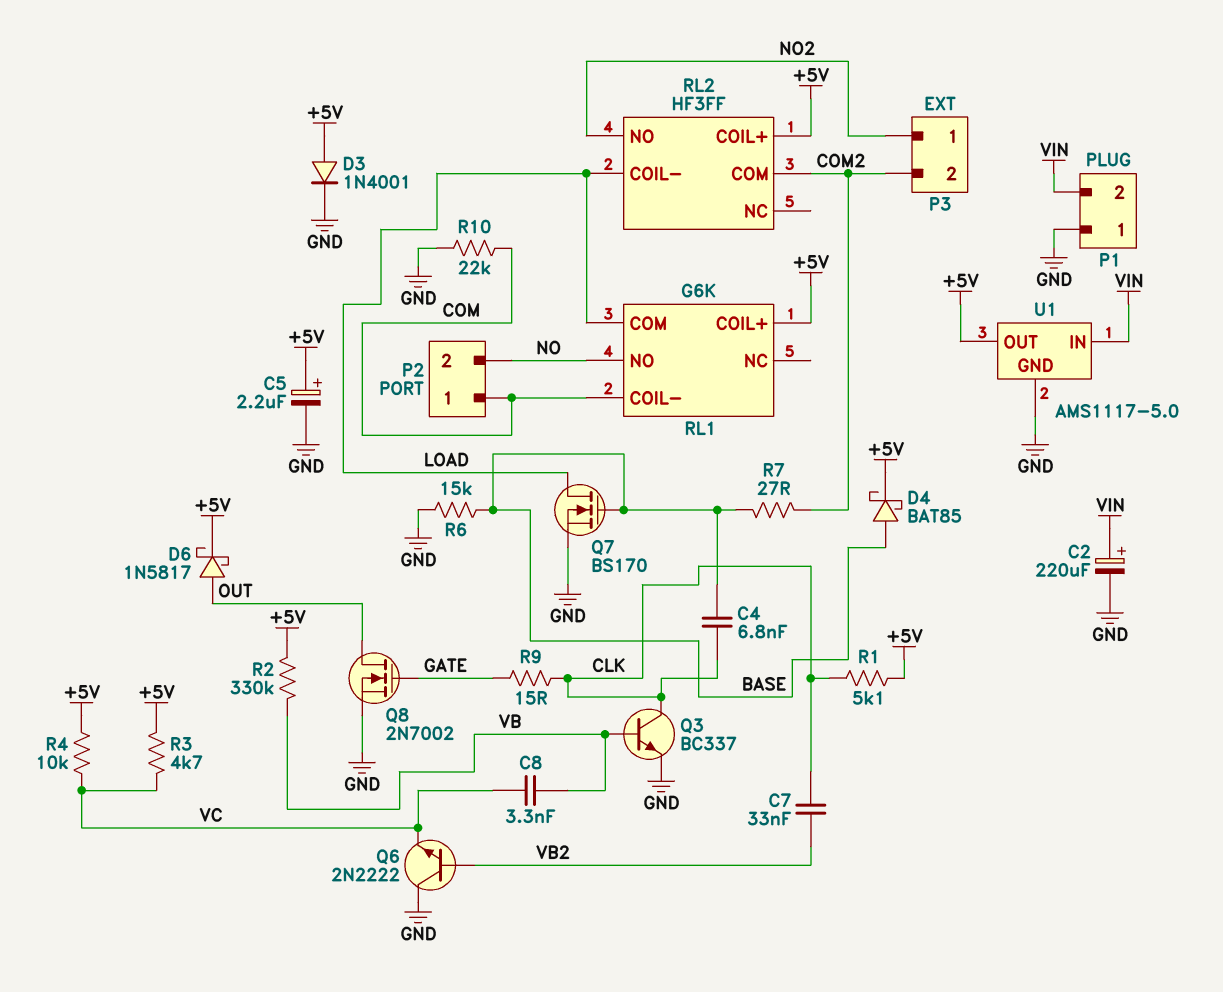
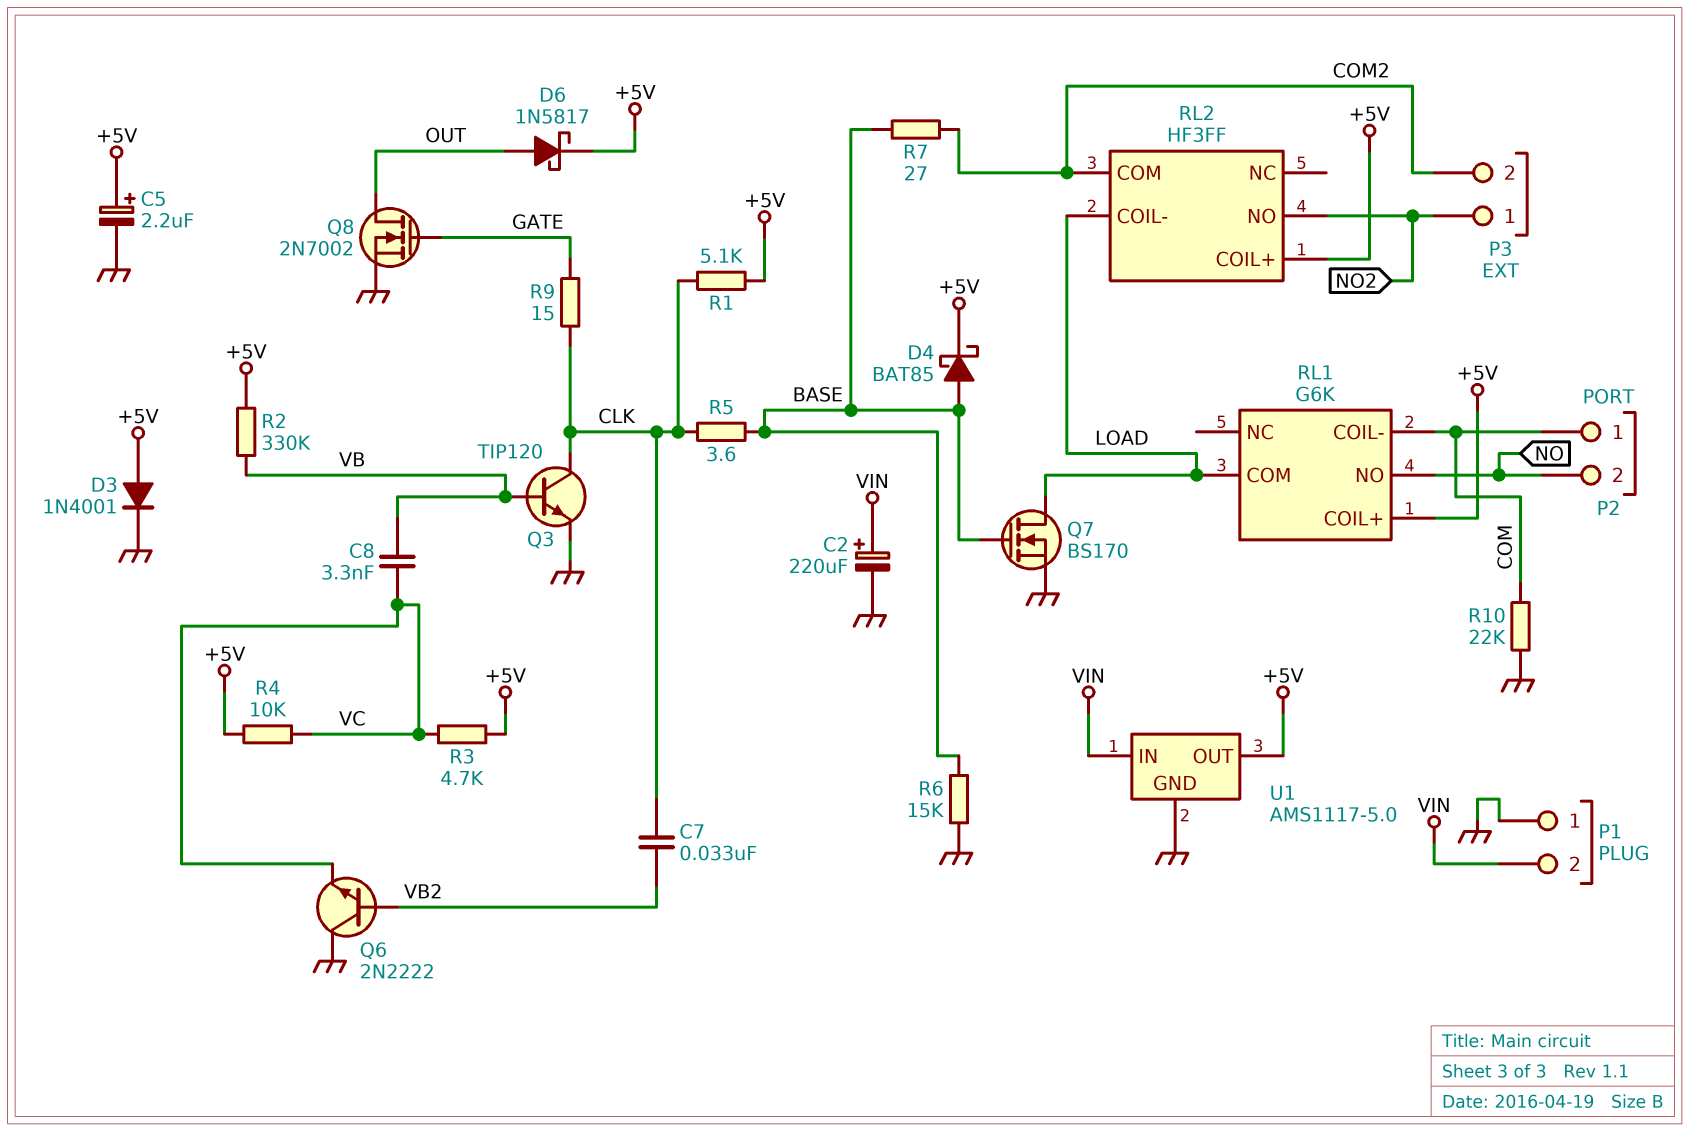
C4: 6.8nF (BASE, CLK) -> none
Q3: NPN BC337 (B VB, C CLK, E GND) -> NPN TIP120 (B VB, C CLK, E GND)
R5: none -> 3.6 (BASE, CLK)

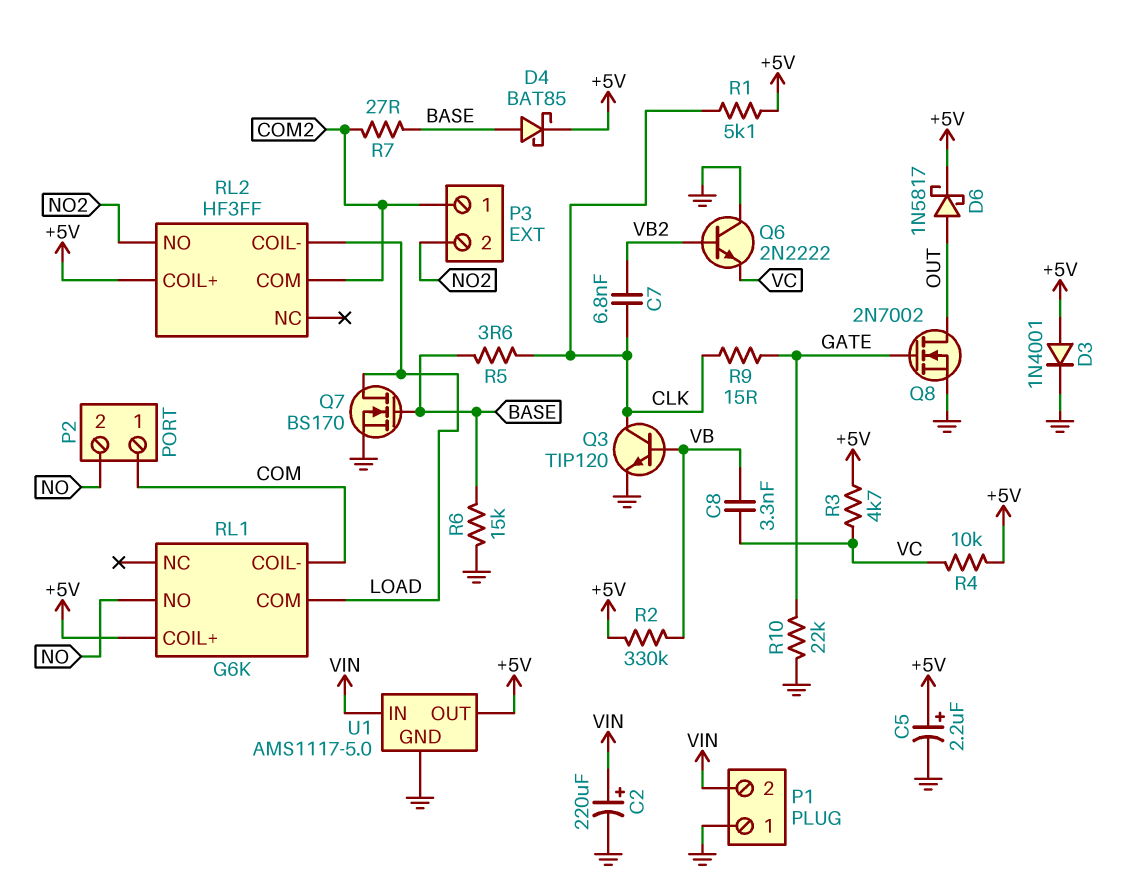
C7: 33nF (CLK, VB2) -> 6.8nF (CLK, VB2)
P3 pin 1: NO2 -> COM2
P3 pin 2: COM2 -> NO2
R10: 22k (COM, GND) -> 22k (GATE, GND)

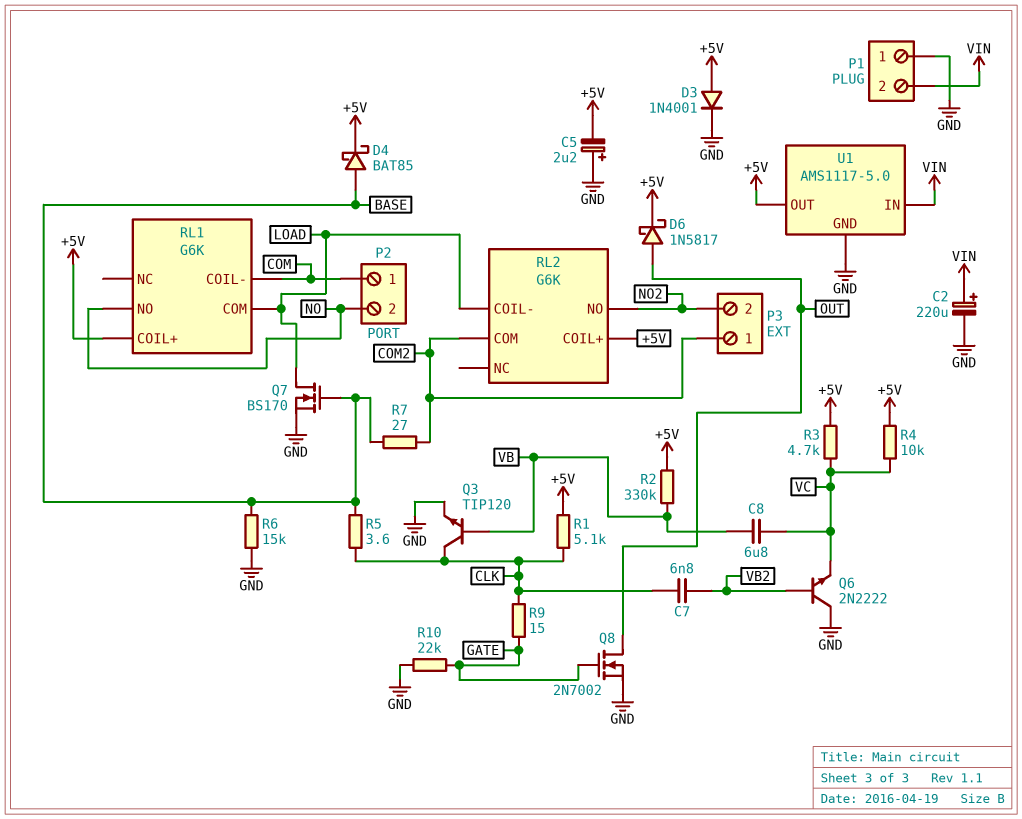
C5: 2.2uF (plus +5V, minus GND) -> 2.2uF (plus GND, minus +5V)
C8: 3.3nF (VB, VC) -> 6.8uF (VB, VC)
RL2: HF3FF -> G6K

